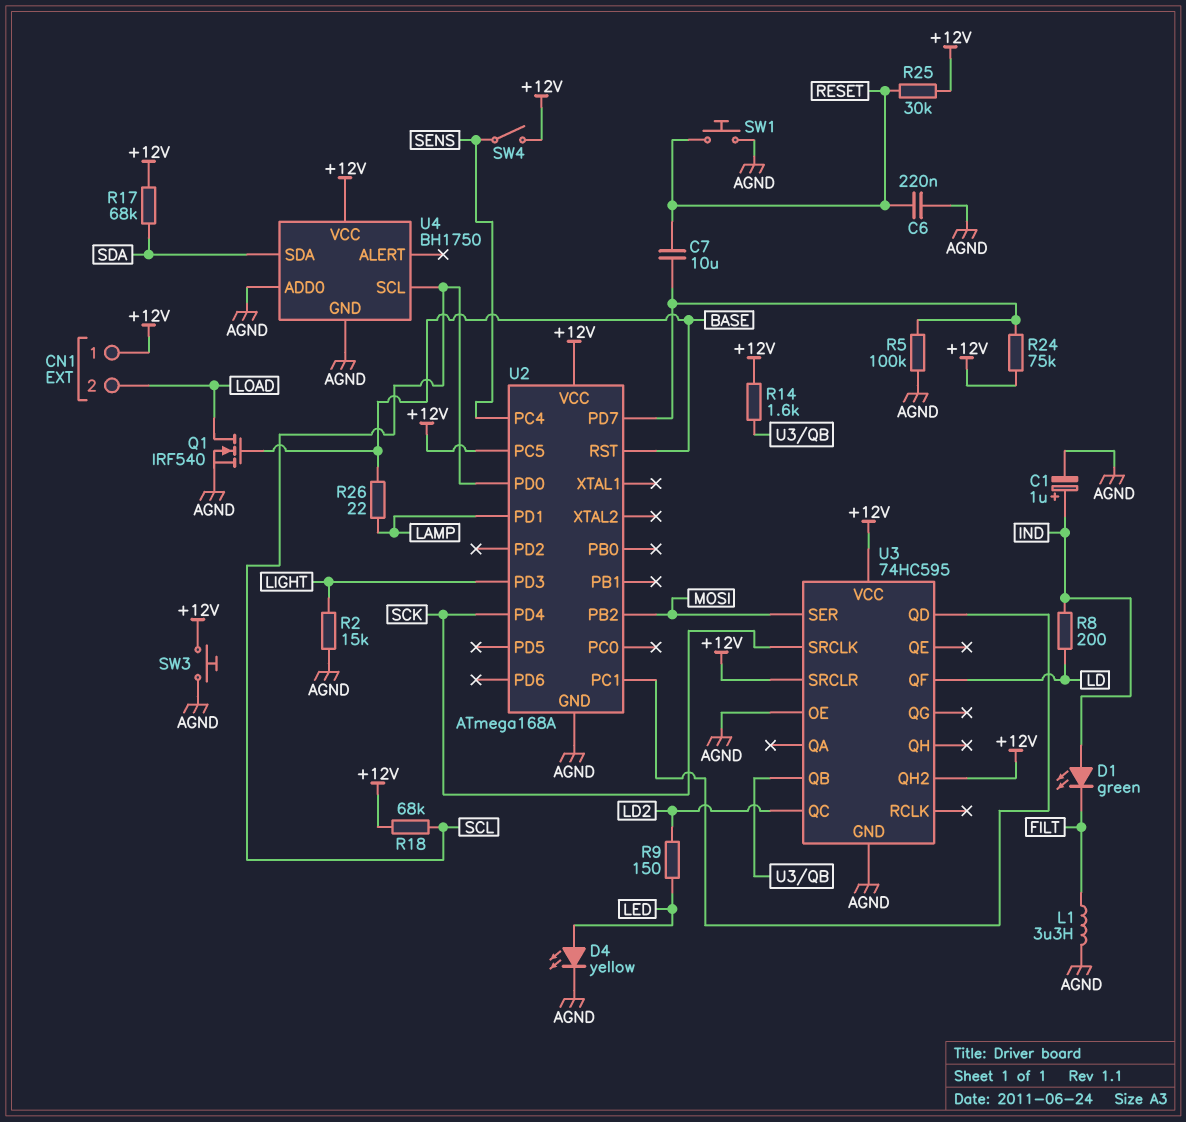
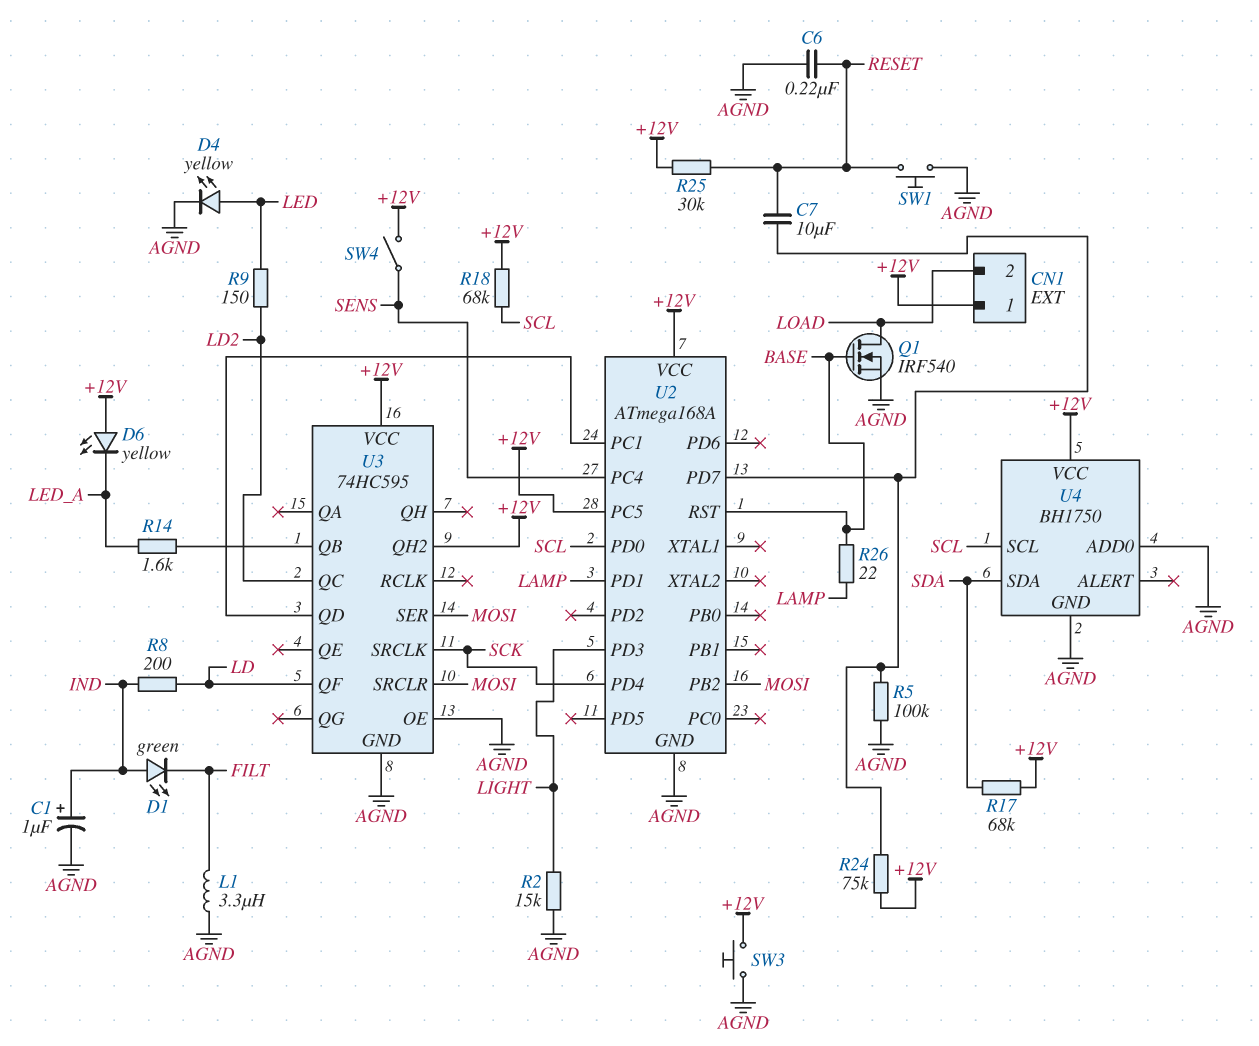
D6: none -> LED yellow (A +12V, K LED_A)
R14: 1.6k (+12V, U3/QB) -> 1.6k (LED_A, U3/QB)
U3 pin SRCLR: +12V -> MOSI

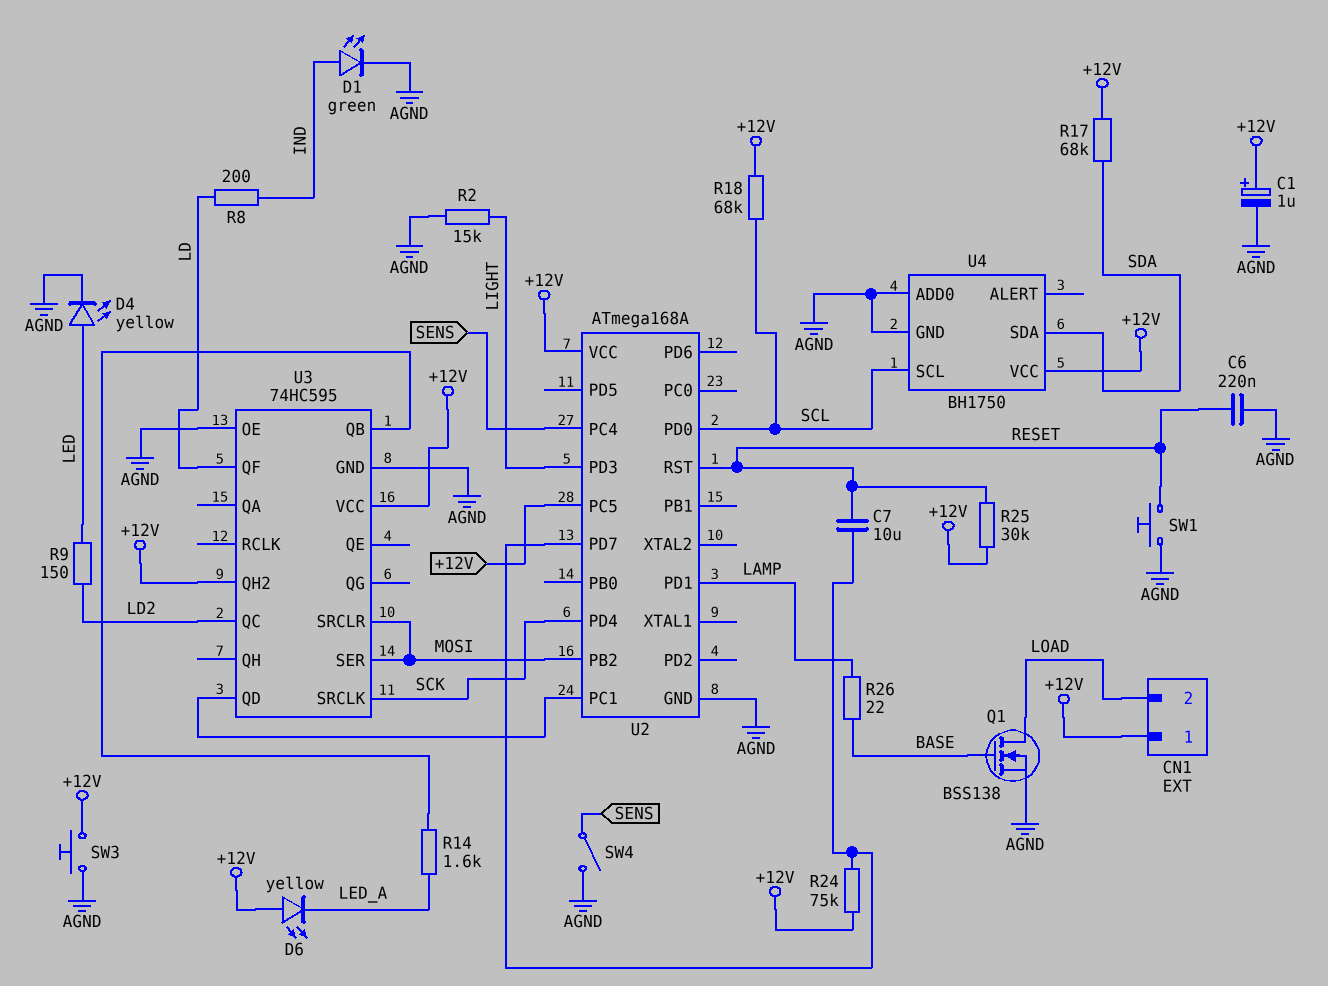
C1: 1uF (plus IND, minus AGND) -> 1uF (plus +12V, minus AGND)
D1: LED green (A IND, K FILT) -> LED green (A IND, K AGND)
L1: 3.3uH (AGND, FILT) -> none
Q1: NMOS IRF540 (G BASE, D LOAD, S AGND) -> NMOS BSS138 (G BASE, D LOAD, S AGND)
R5: 100k (AGND, U2/PD7) -> none
SW4: switch (+12V, SENS) -> switch (AGND, SENS)
U2 pin RST: BASE -> RESET

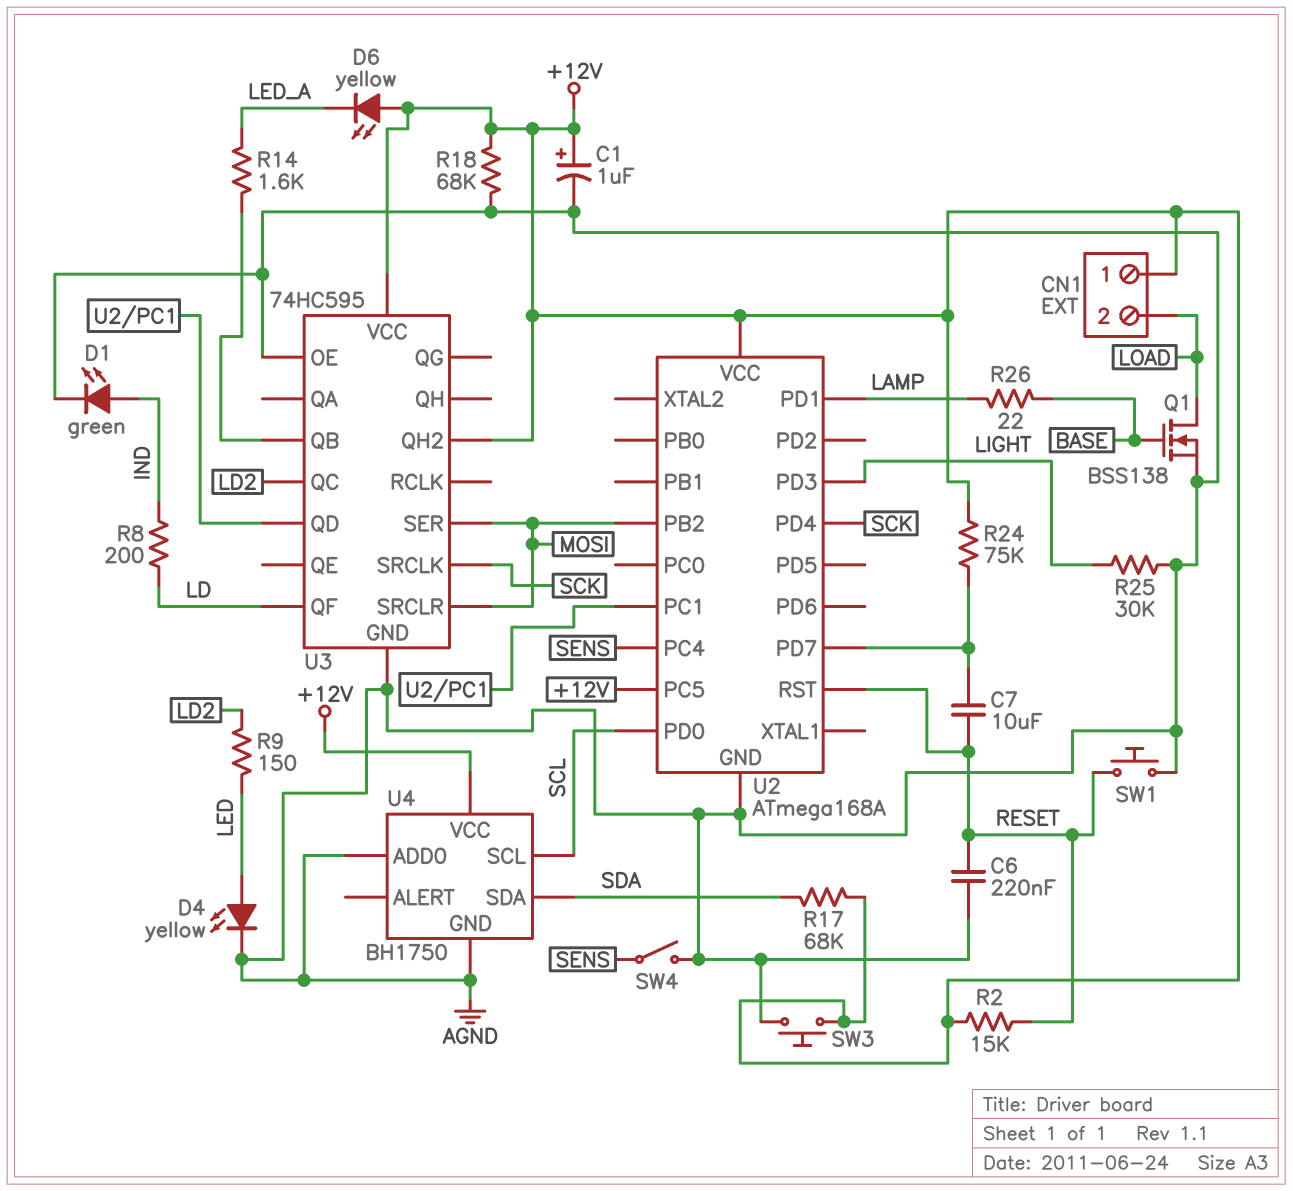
R2: 15k (AGND, LIGHT) -> 15k (+12V, RESET)
R18: 68k (+12V, SCL) -> 68k (+12V, AGND)
R25: 30k (+12V, RESET) -> 30k (AGND, LIGHT)

